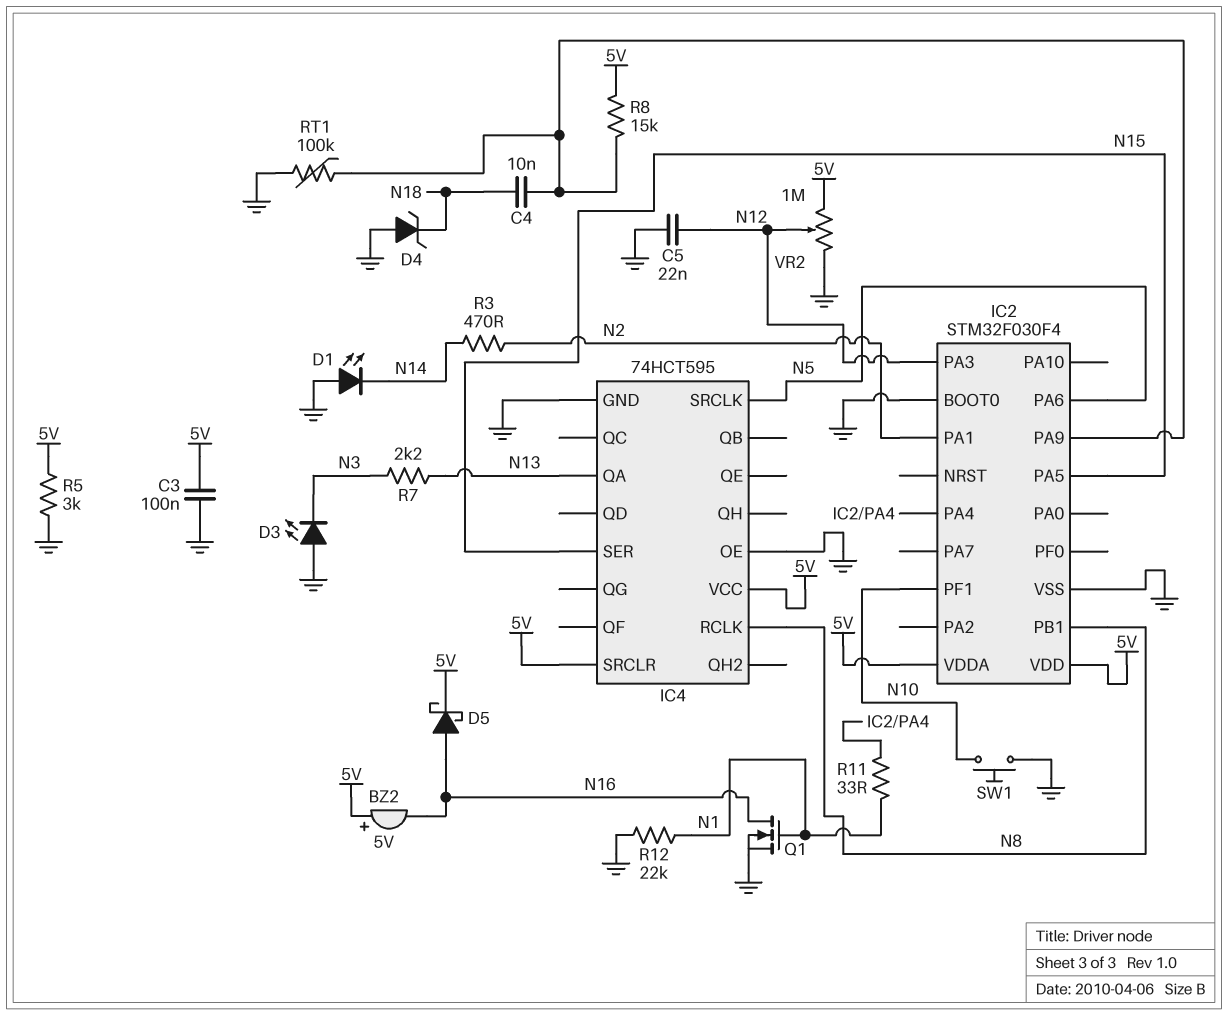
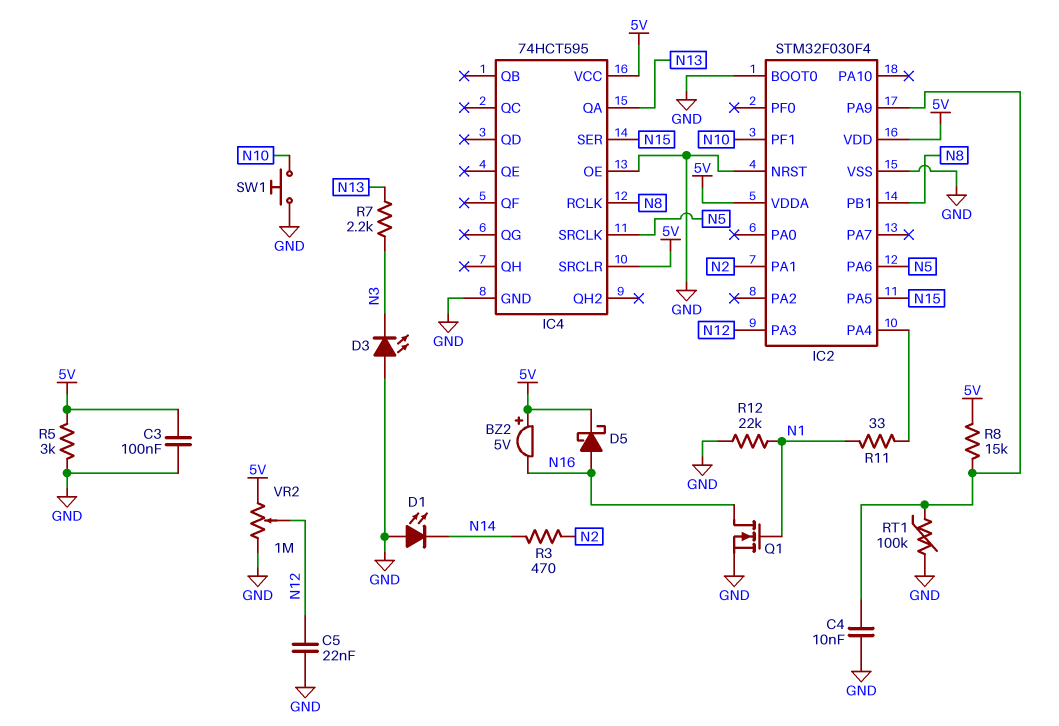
C4: 10nF (IC2/PA9, N18) -> 10nF (GND, IC2/PA9)
D4: zener (A GND, K N18) -> none
IC2 pin NRST: none -> GND

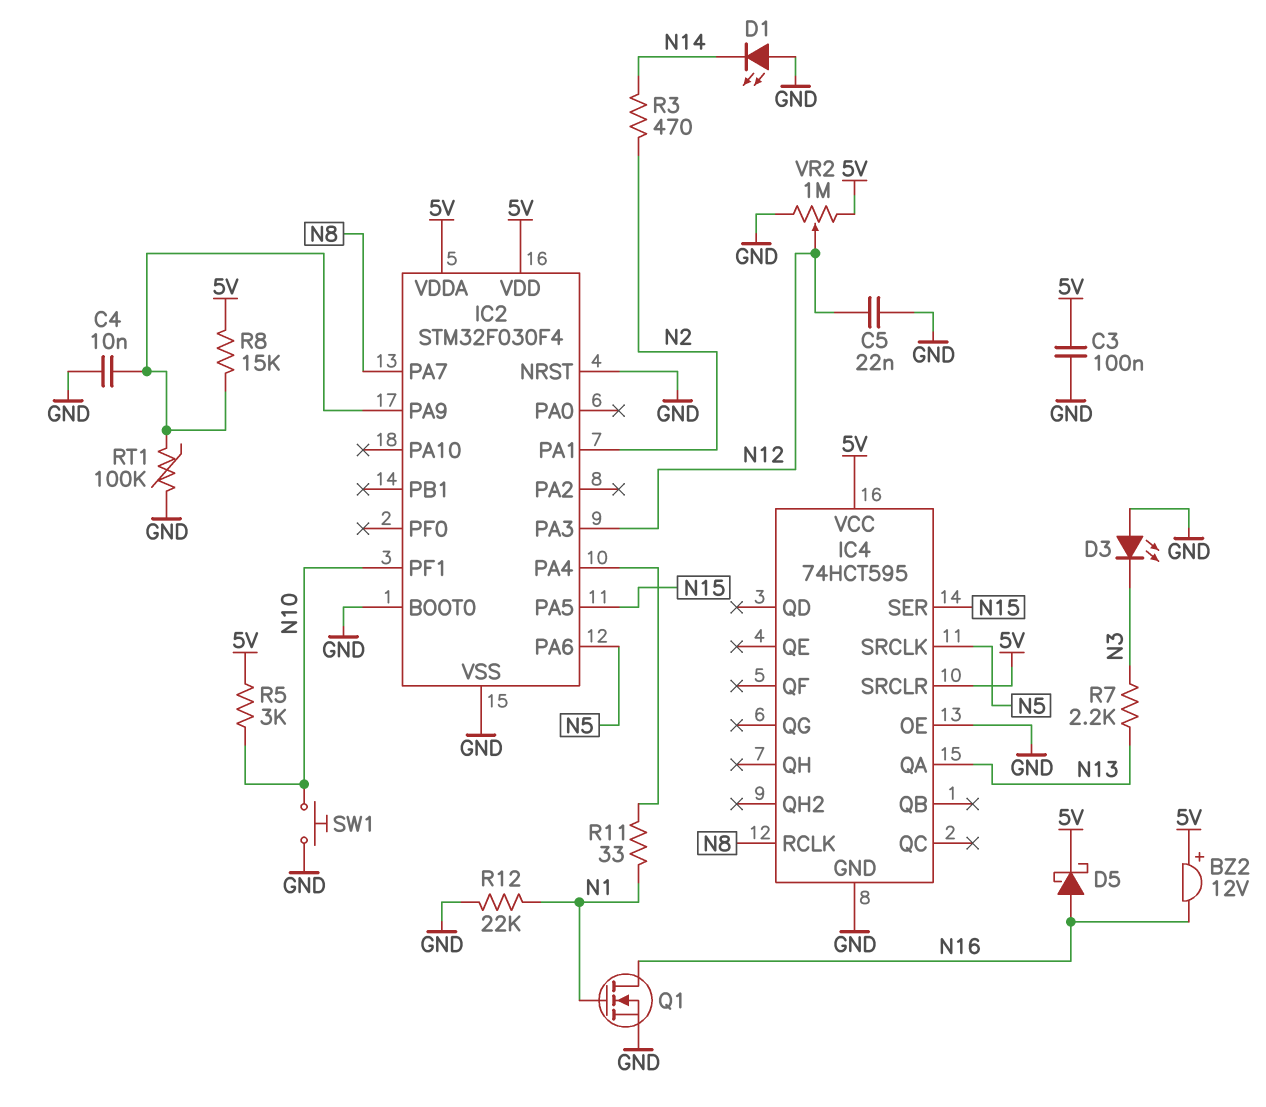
BZ2: buzzer 5V (plus 5V, minus N16) -> buzzer 12V (plus 5V, minus N16)
IC2 pin PA7: none -> N8
IC2 pin PB1: N8 -> none
R5: 3k (5V, GND) -> 3k (5V, N10)

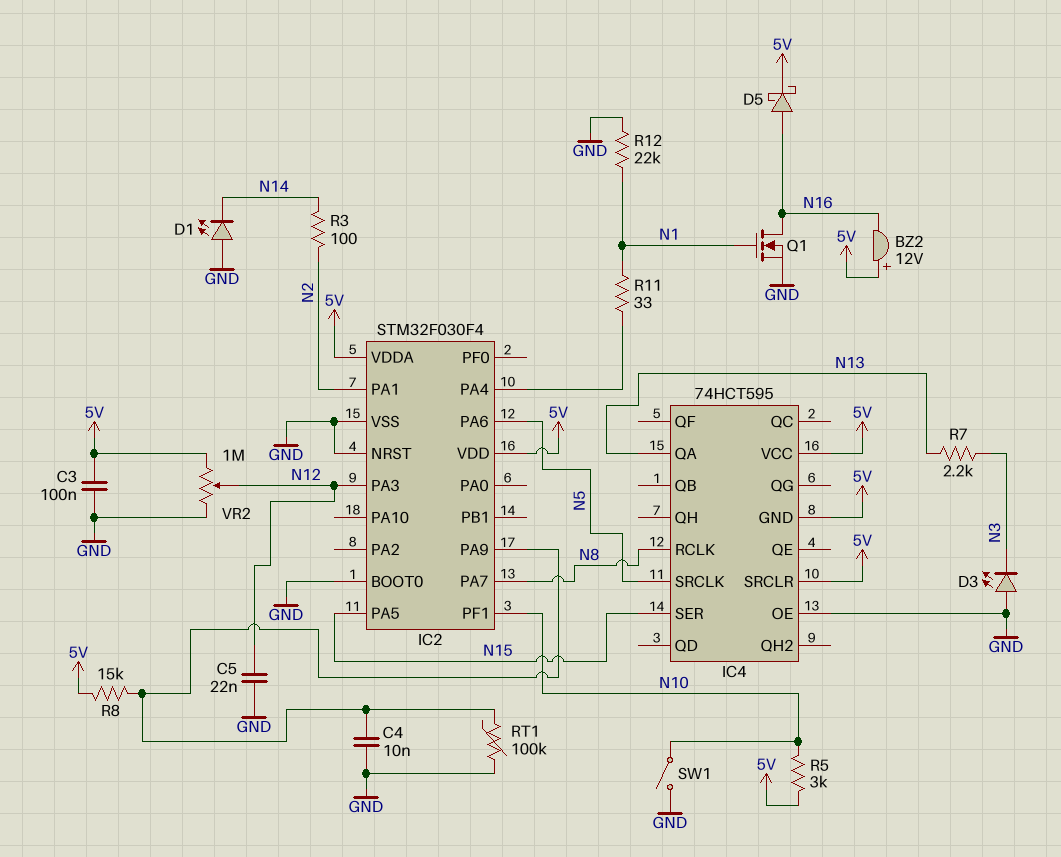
IC4 pin GND: GND -> 5V
R3: 470 (N2, N14) -> 100 (N2, N14)
SW1: button (GND, N10) -> switch (GND, N10)

